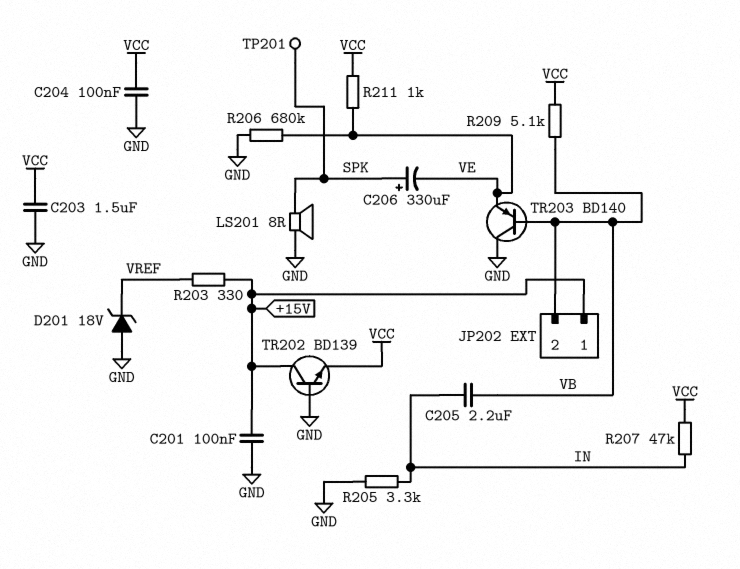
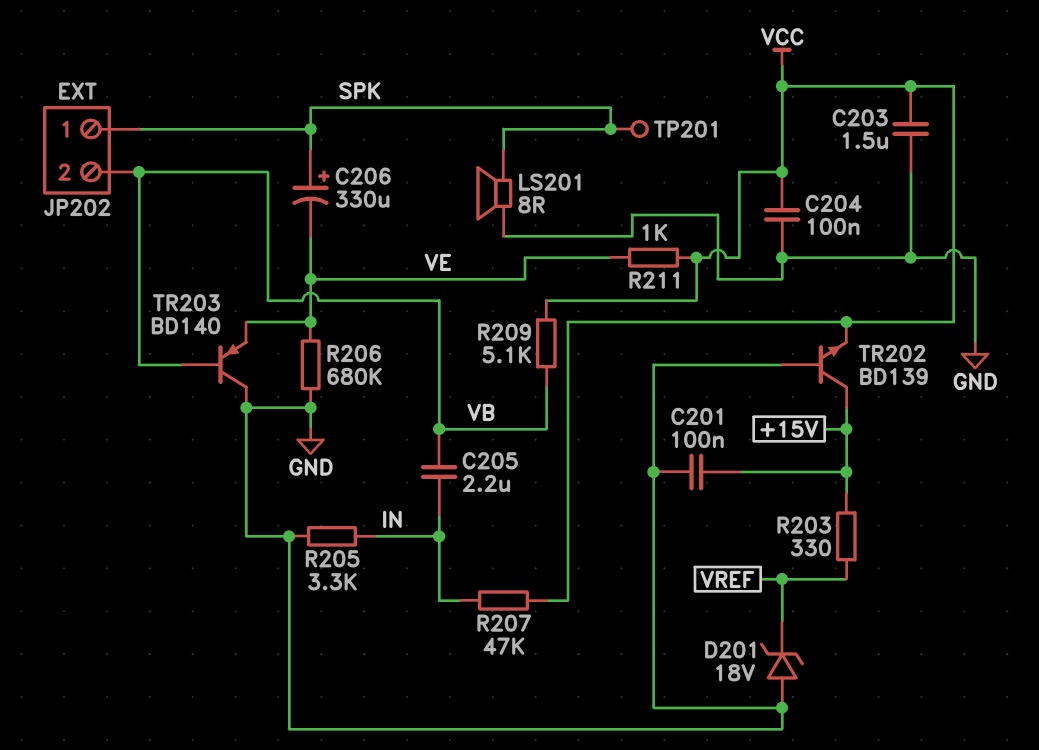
JP202 pin 1: +15V -> SPK

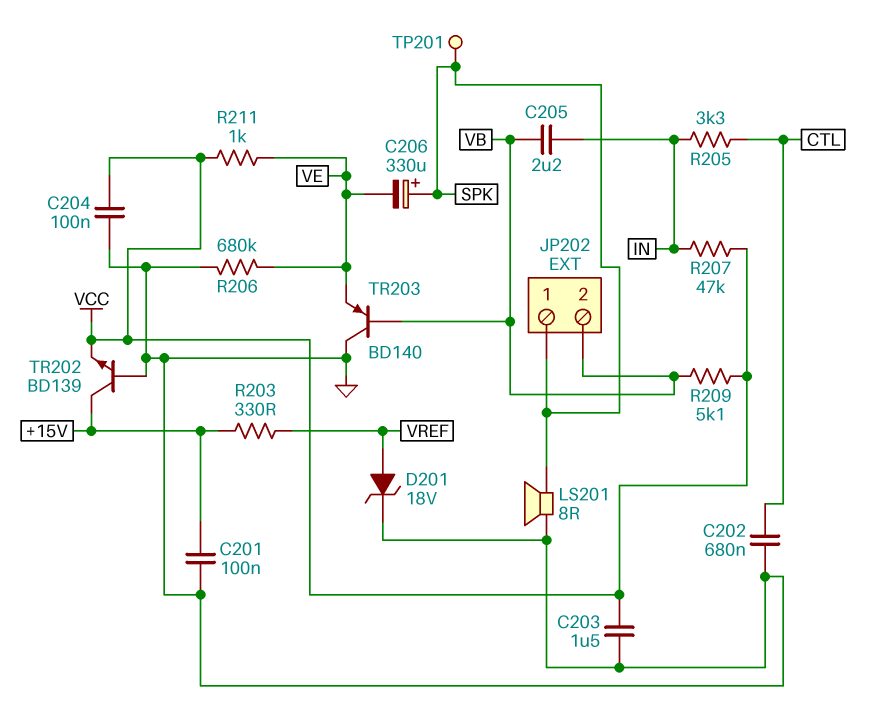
C202: none -> 680nF (CTL, GND)
D201: zener 18V (A GND, K VREF) -> zener 18V (A VREF, K GND)
R205: 3.3k (GND, IN) -> 3.3k (CTL, IN)

